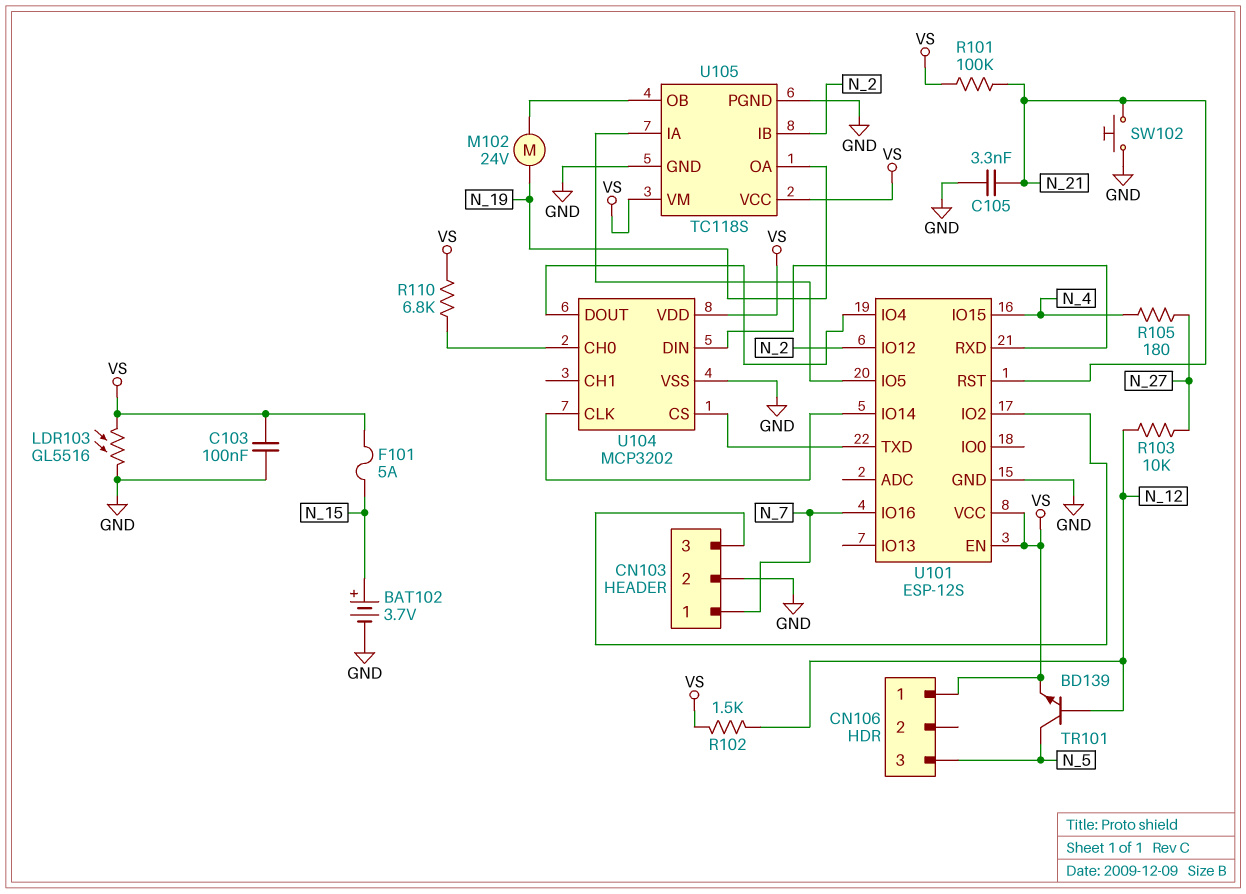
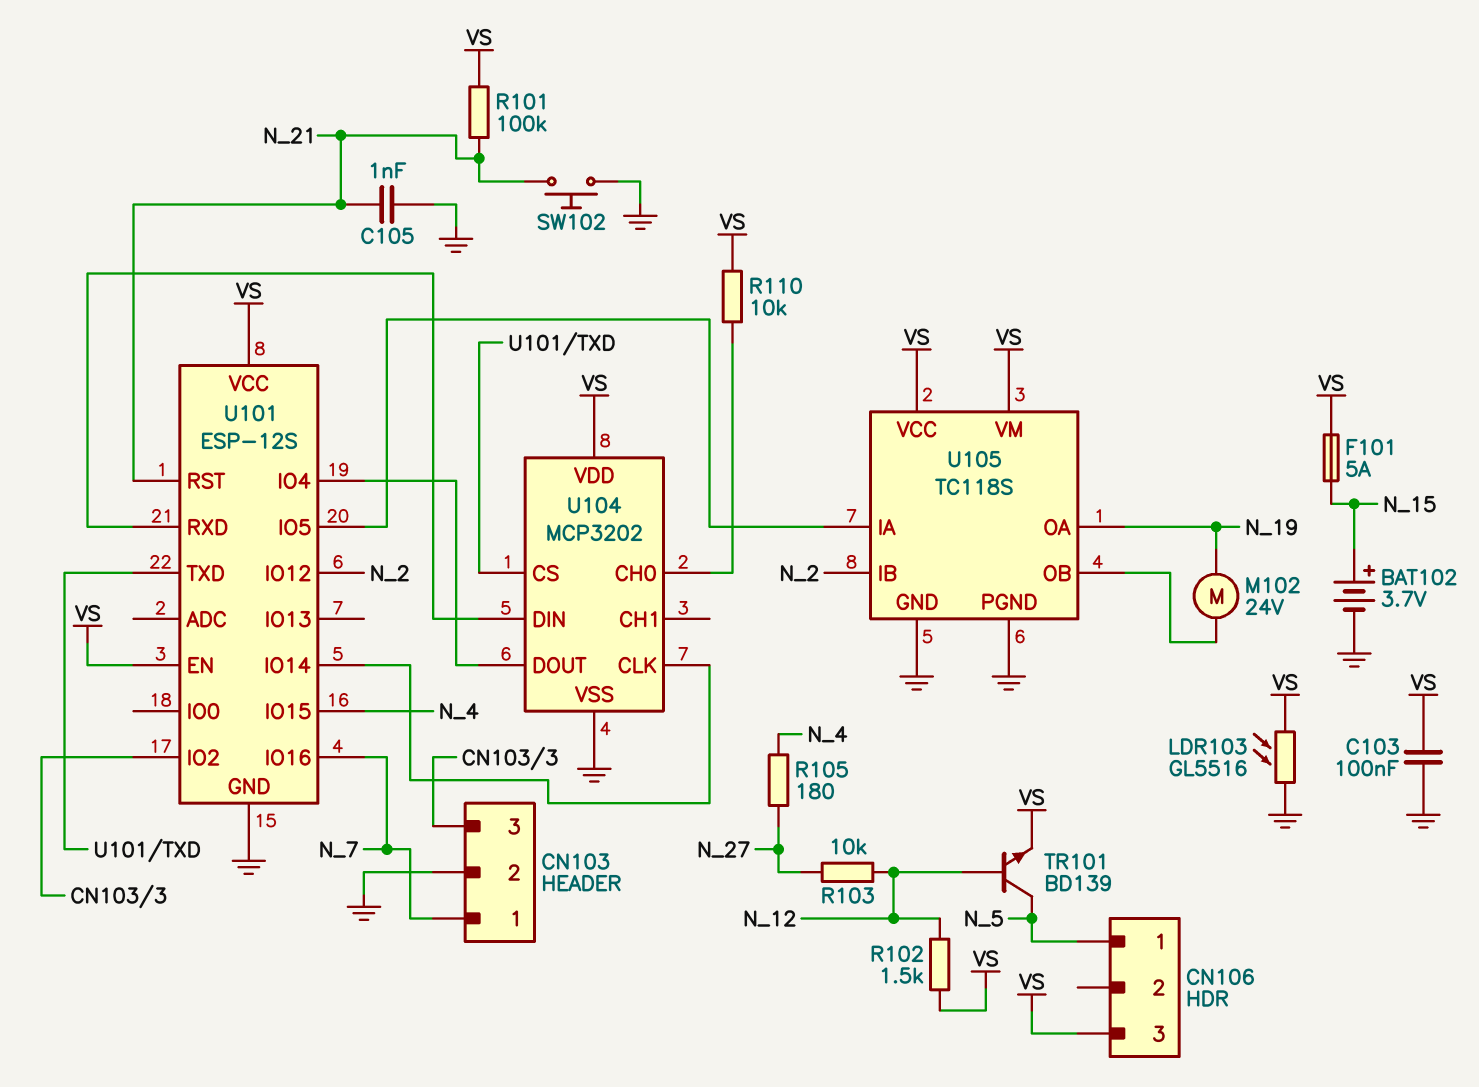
C105: 3.3nF (GND, N_21) -> 1nF (GND, N_21)
CN106 pin 1: VS -> N_5
CN106 pin 3: N_5 -> VS
R110: 6.8k (U104/CH0, VS) -> 10k (U104/CH0, VS)

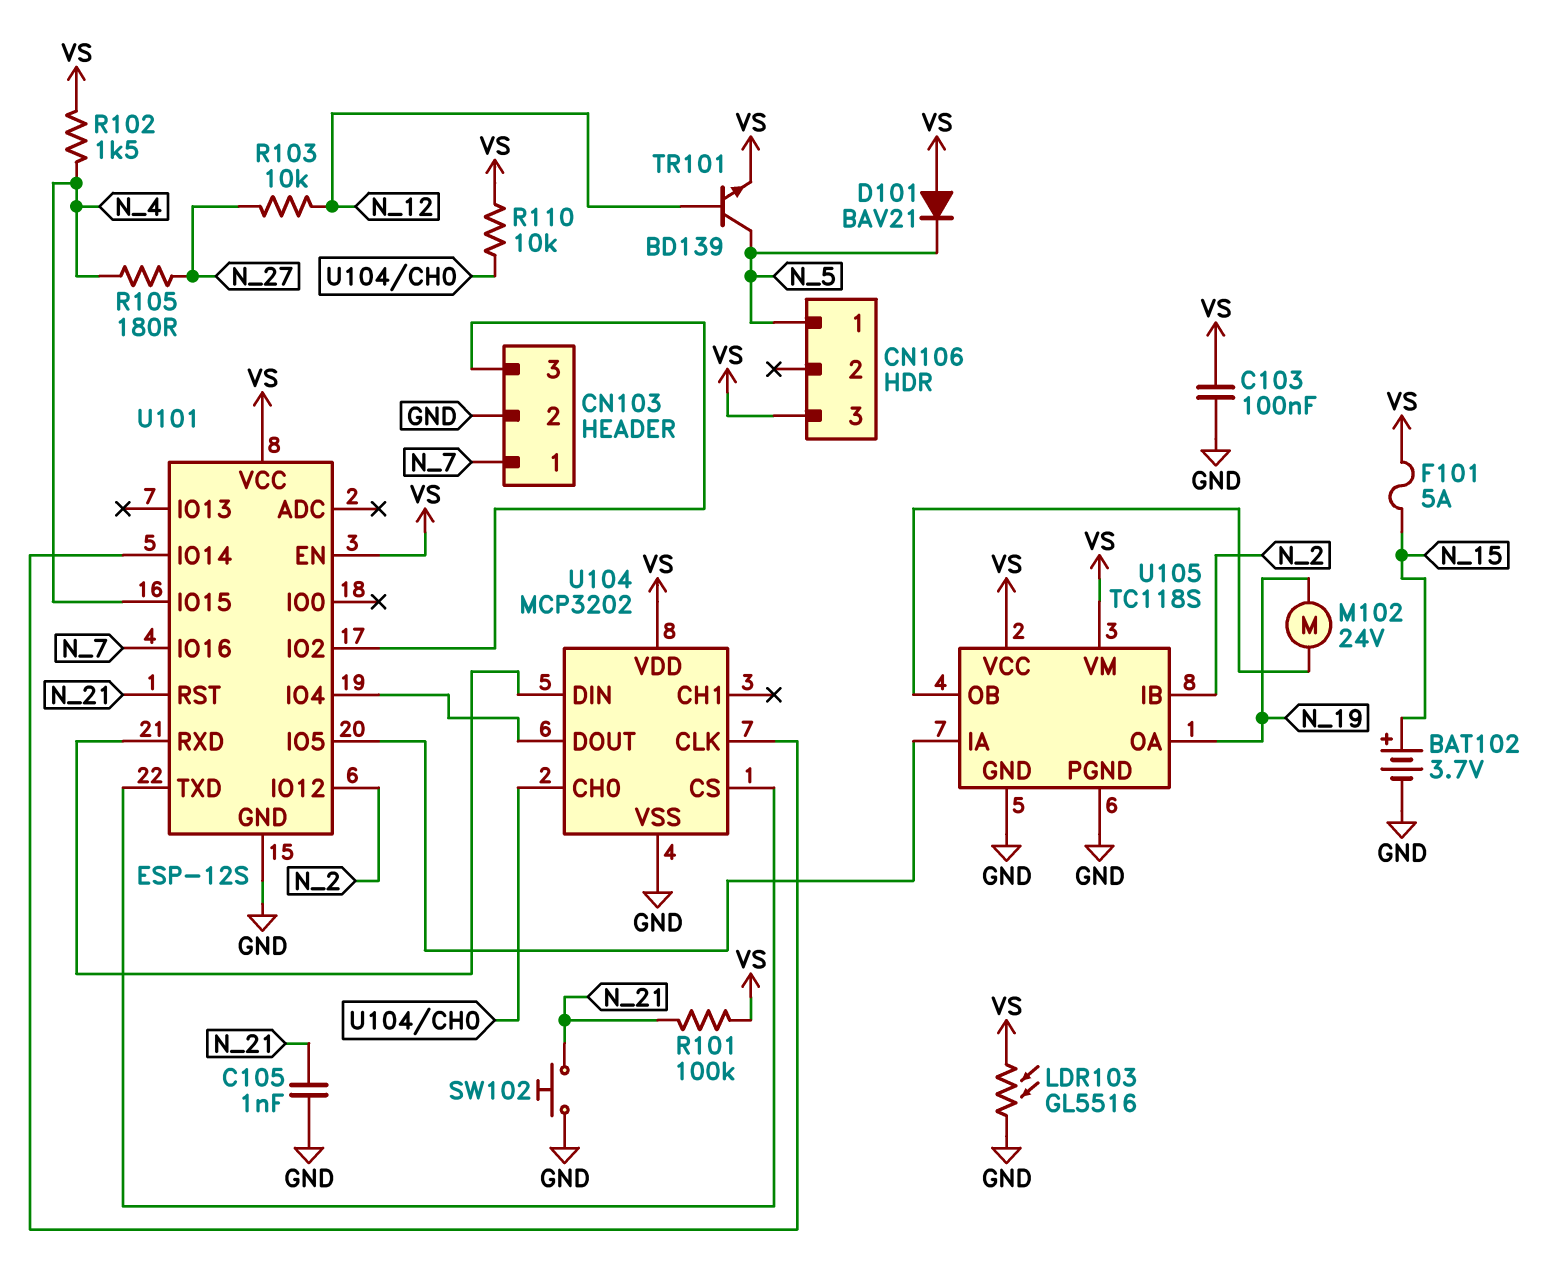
D101: none -> diode BAV21 (A VS, K N_5)
R102: 1.5k (N_12, VS) -> 1.5k (N_4, VS)

